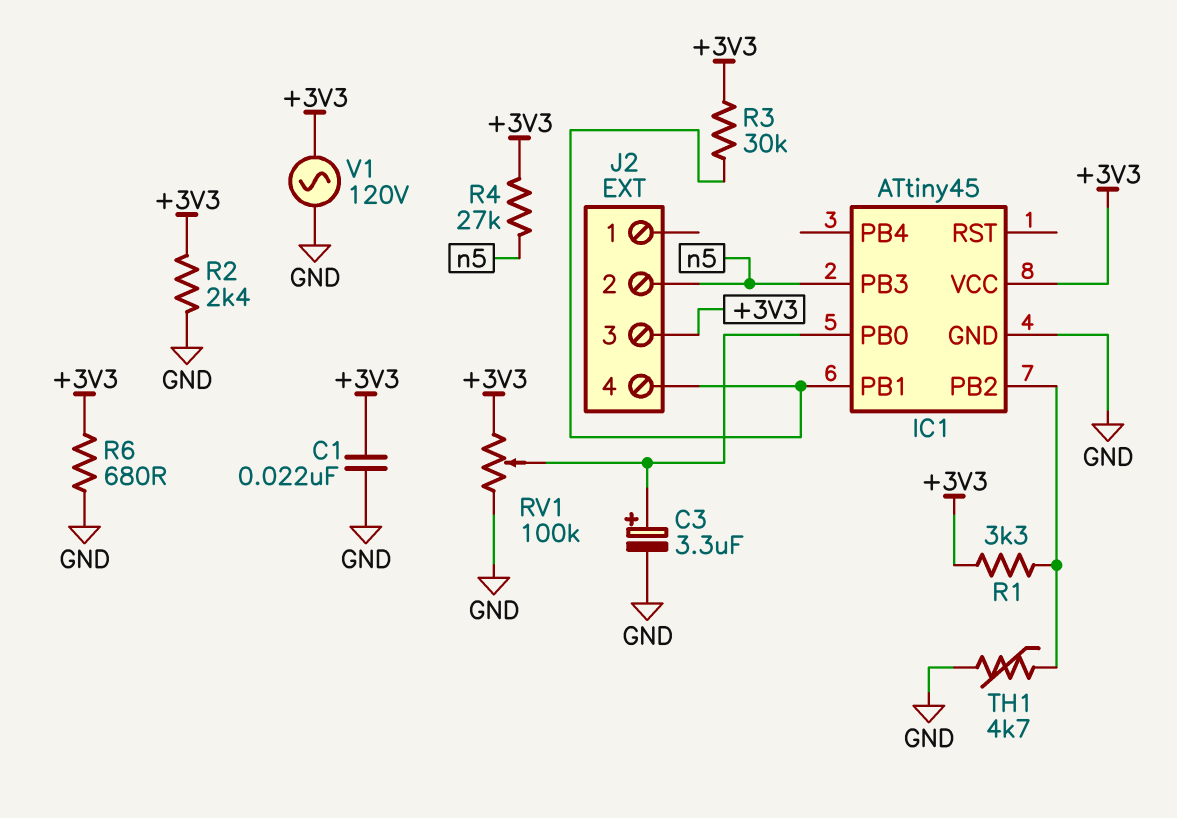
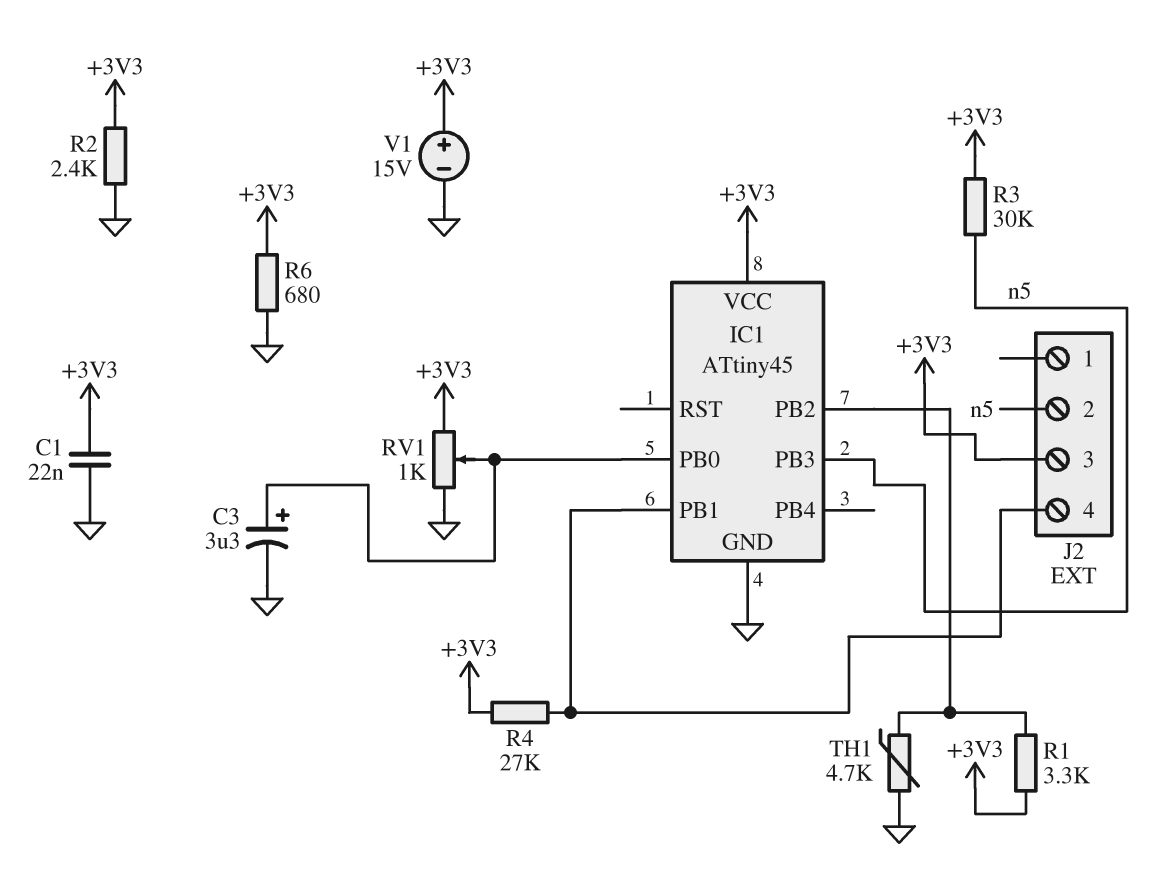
R3: 30k (+3V3, IC1/PB1) -> 30k (+3V3, n5)
R4: 27k (+3V3, n5) -> 27k (+3V3, IC1/PB1)
RV1: 100k (+3V3, GND, wiper IC1/PB0) -> 1k (+3V3, GND, wiper IC1/PB0)
V1: AC 120V (+3V3, GND) -> 15V (plus +3V3, minus GND)

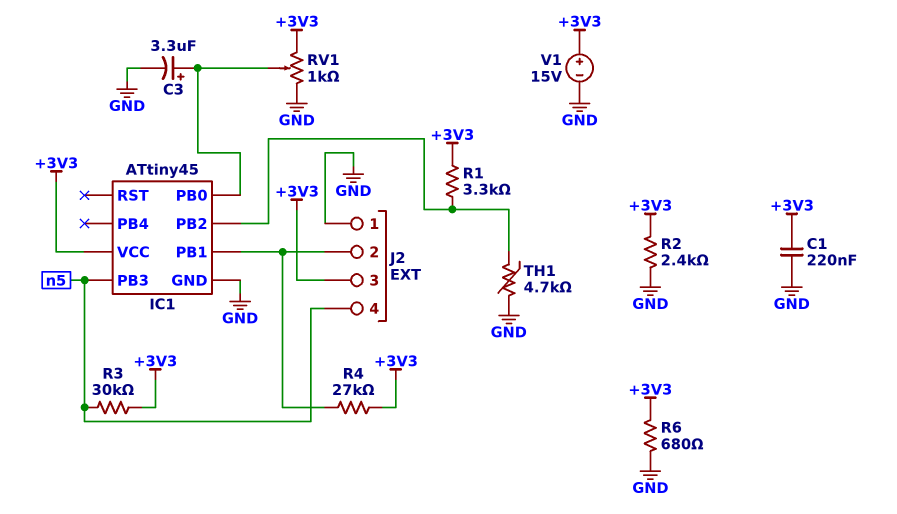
C1: 22nF (+3V3, GND) -> 220nF (+3V3, GND)
J2 pin 1: none -> GND
J2 pin 2: n5 -> IC1/PB1
J2 pin 4: IC1/PB1 -> n5

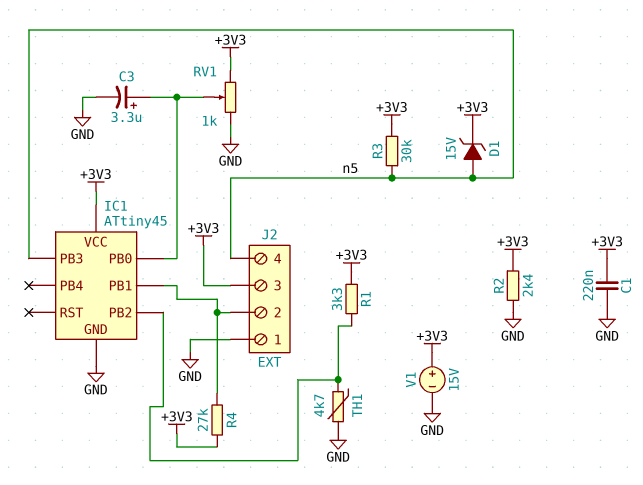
D1: none -> zener 15V (A n5, K +3V3)
R6: 680 (+3V3, GND) -> none

